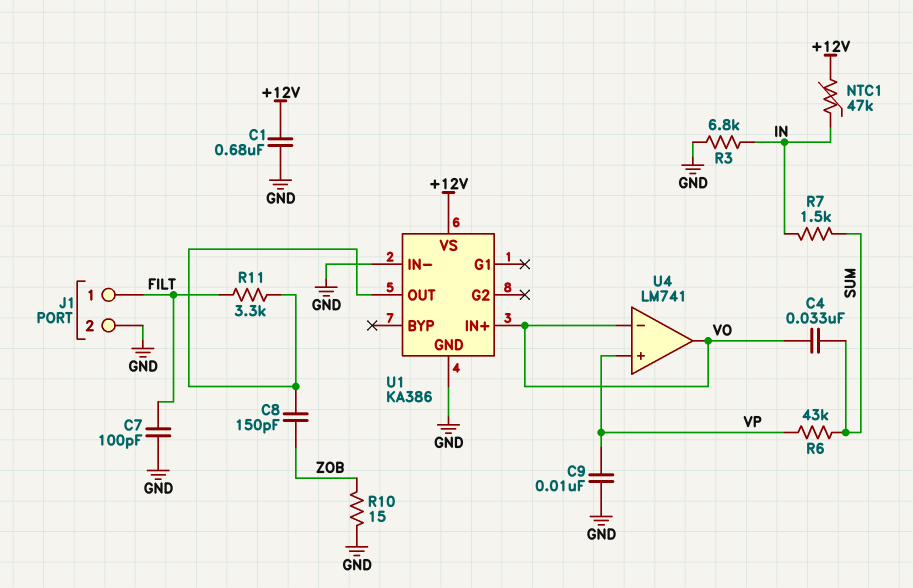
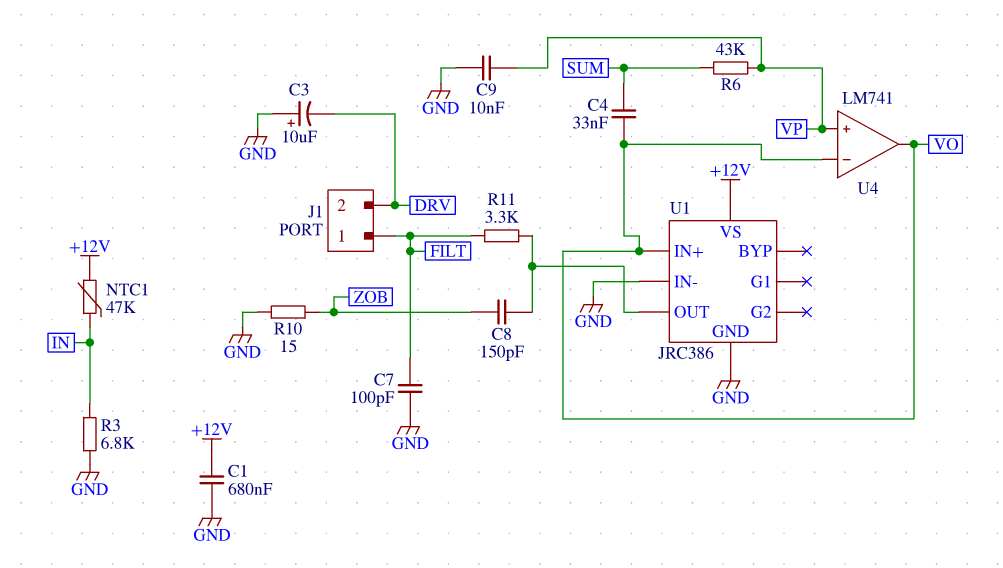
C3: none -> 10uF (plus GND, minus DRV)
J1 pin 2: GND -> DRV
R7: 1.5k (IN, SUM) -> none
U1: KA386 -> JRC386

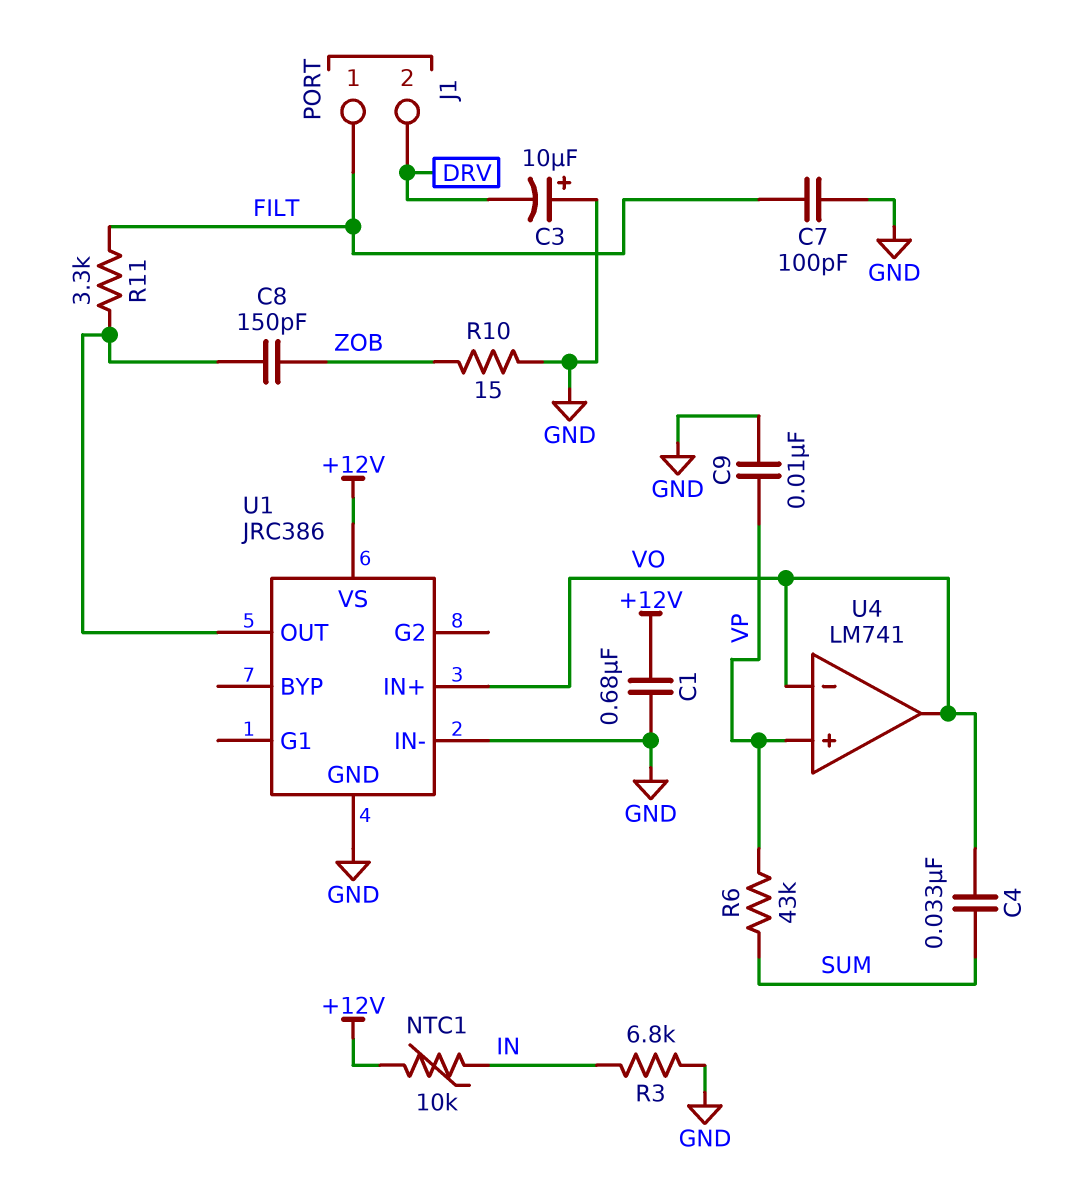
NTC1: 47k (+12V, IN) -> 10k (+12V, IN)

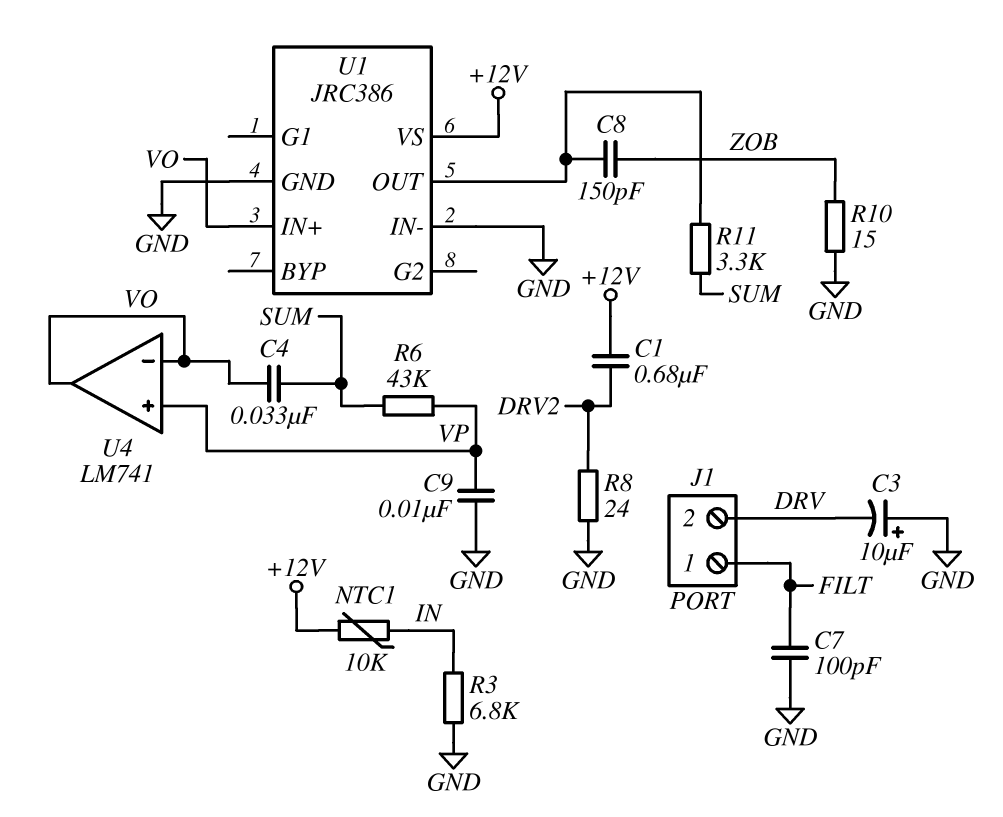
C1: 680nF (+12V, GND) -> 680nF (+12V, DRV2)
R8: none -> 24 (DRV2, GND)
R11: 3.3k (FILT, U1/OUT) -> 3.3k (SUM, U1/OUT)

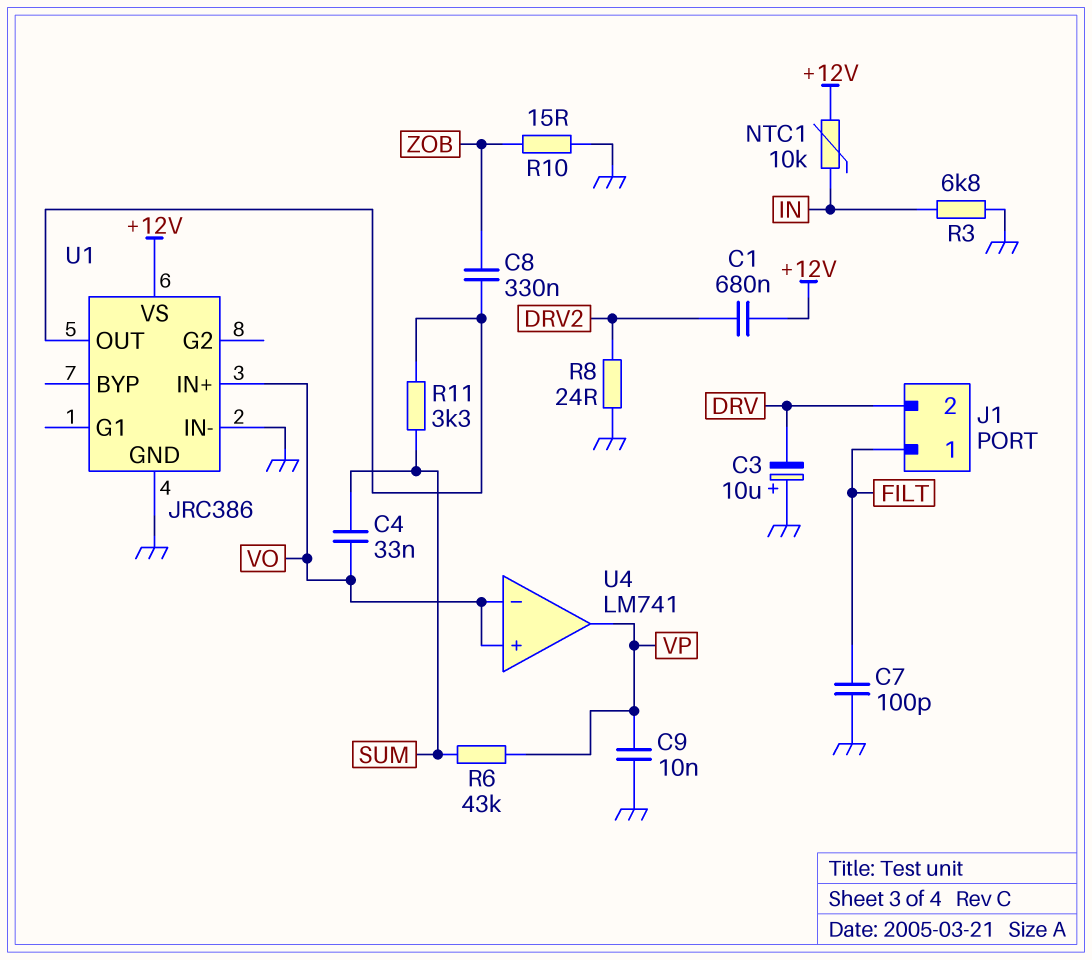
C8: 150pF (U1/OUT, ZOB) -> 330nF (U1/OUT, ZOB)
U4 pin in+: VP -> VO
U4 pin out: VO -> VP

